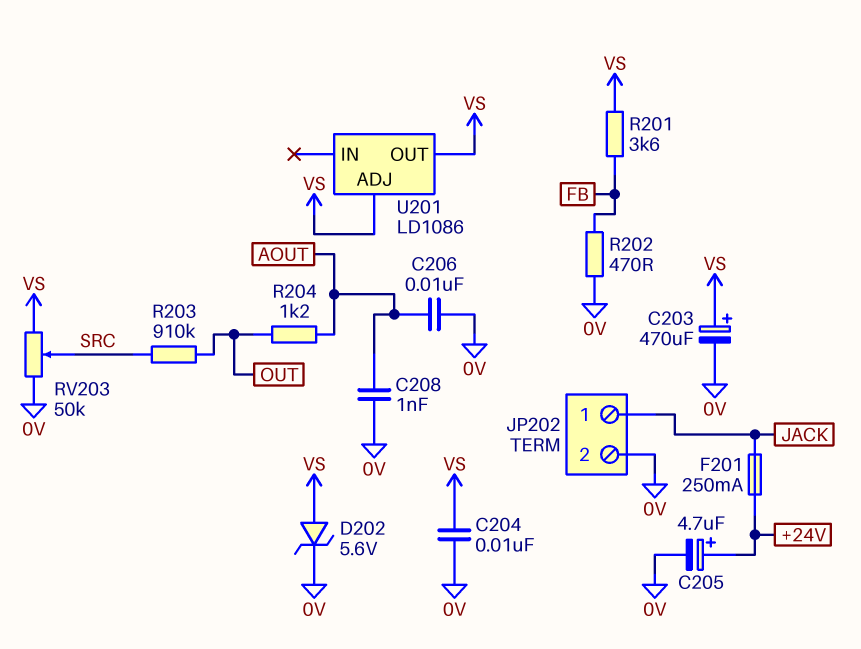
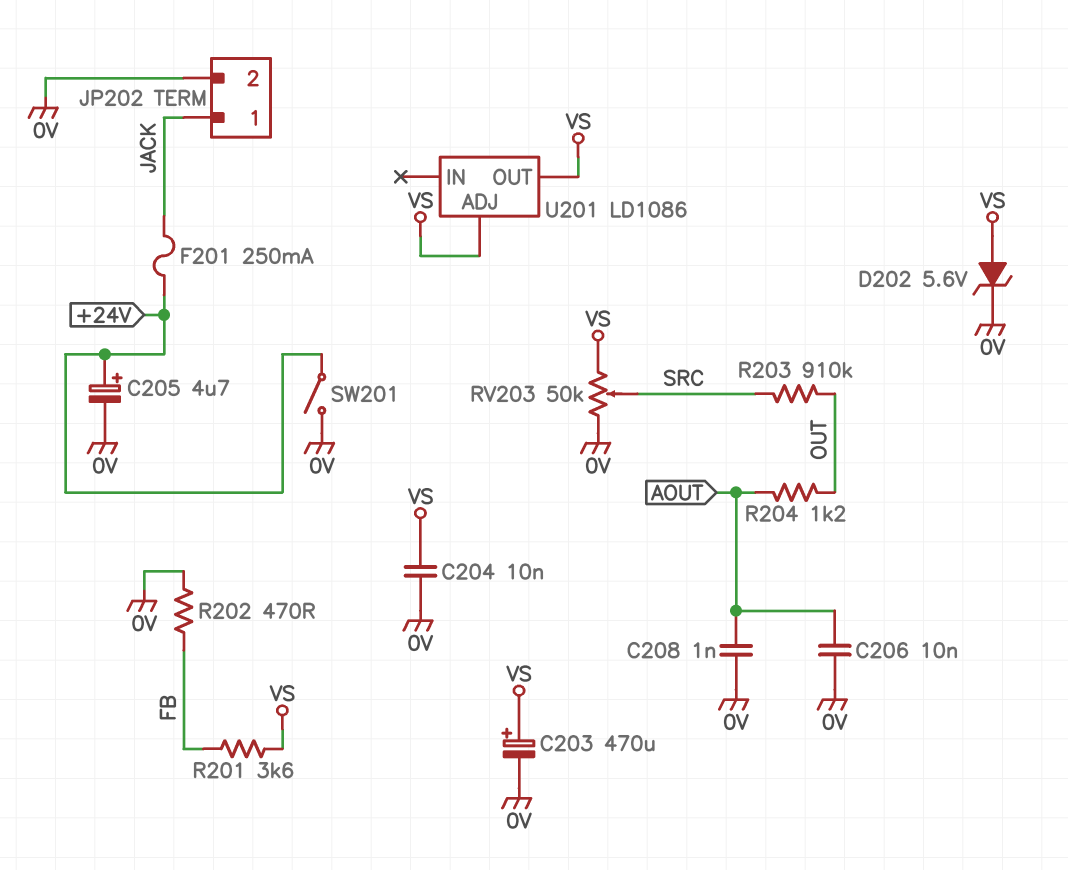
SW201: none -> switch (+24V, 0V)

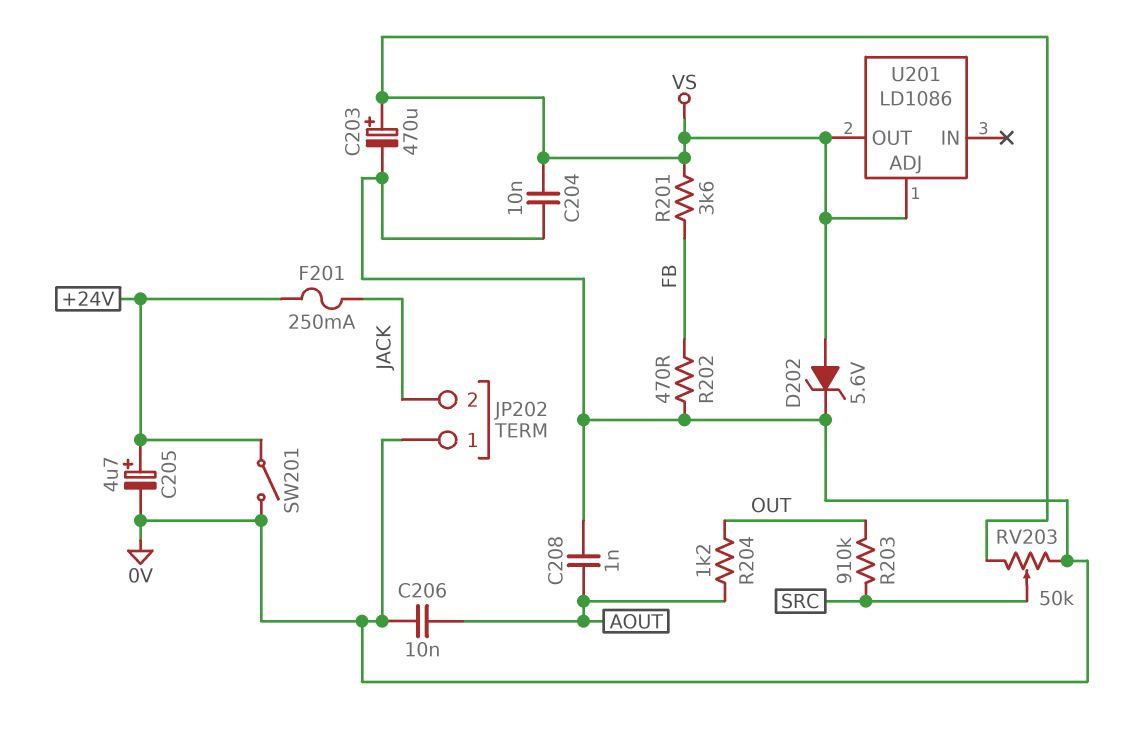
JP202 pin 1: JACK -> 0V
JP202 pin 2: 0V -> JACK

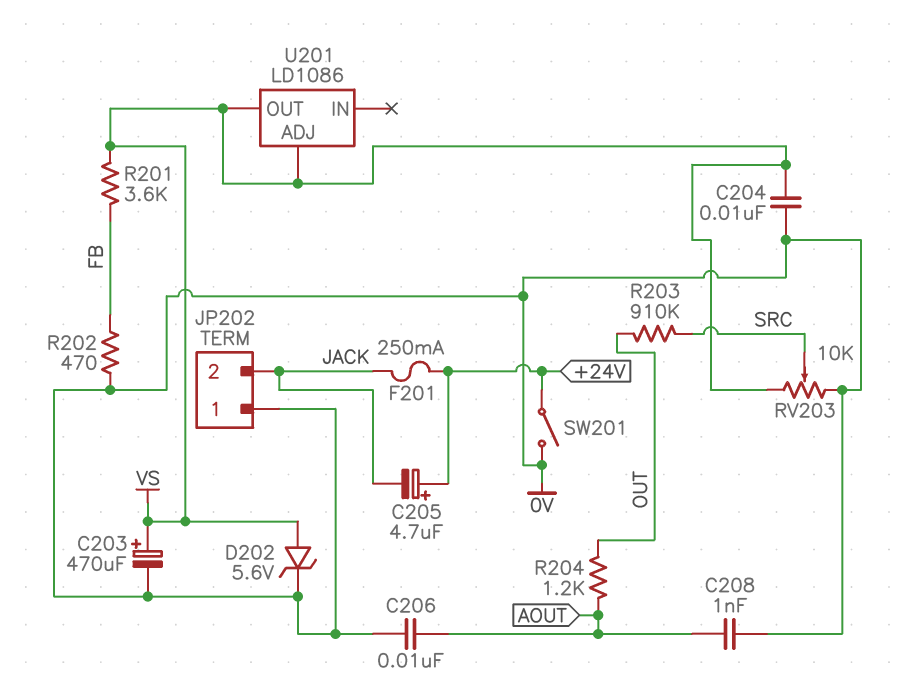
C205: 4.7uF (plus +24V, minus 0V) -> 4.7uF (plus +24V, minus JACK)
RV203: 50k (0V, VS, wiper SRC) -> 10k (0V, VS, wiper SRC)

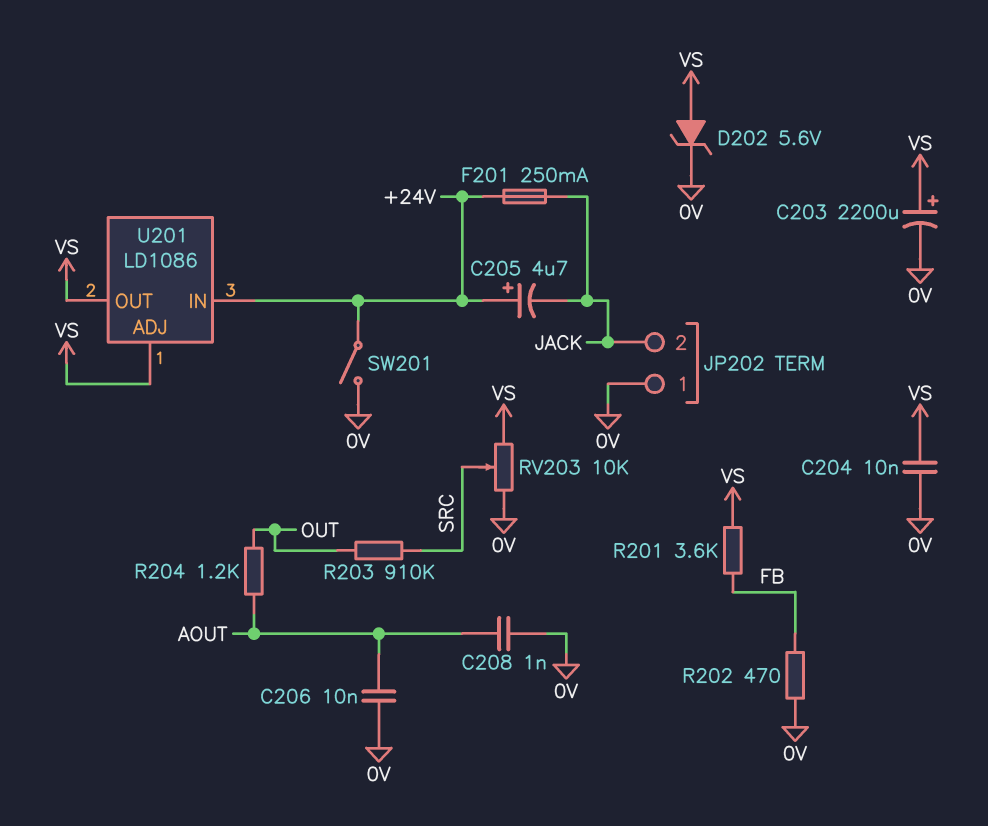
C203: 470uF (plus VS, minus 0V) -> 2200uF (plus VS, minus 0V)
U201 pin IN: none -> +24V

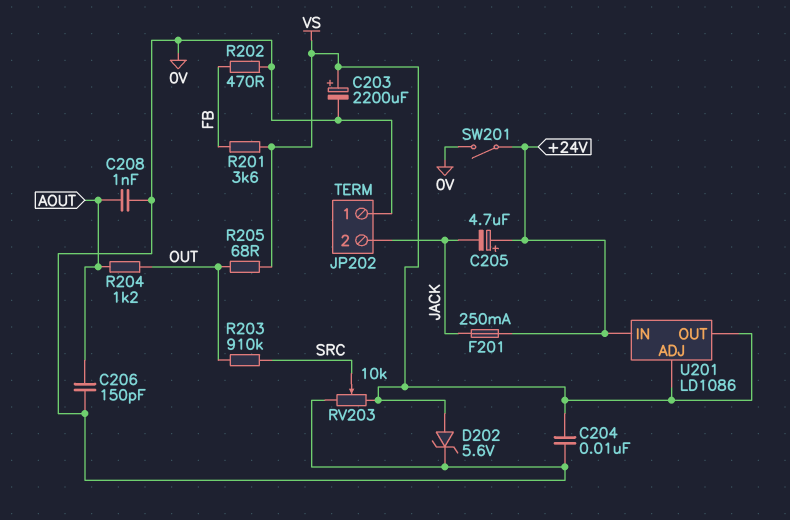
C206: 10nF (0V, AOUT) -> 150pF (0V, AOUT)
R205: none -> 68 (OUT, VS)

